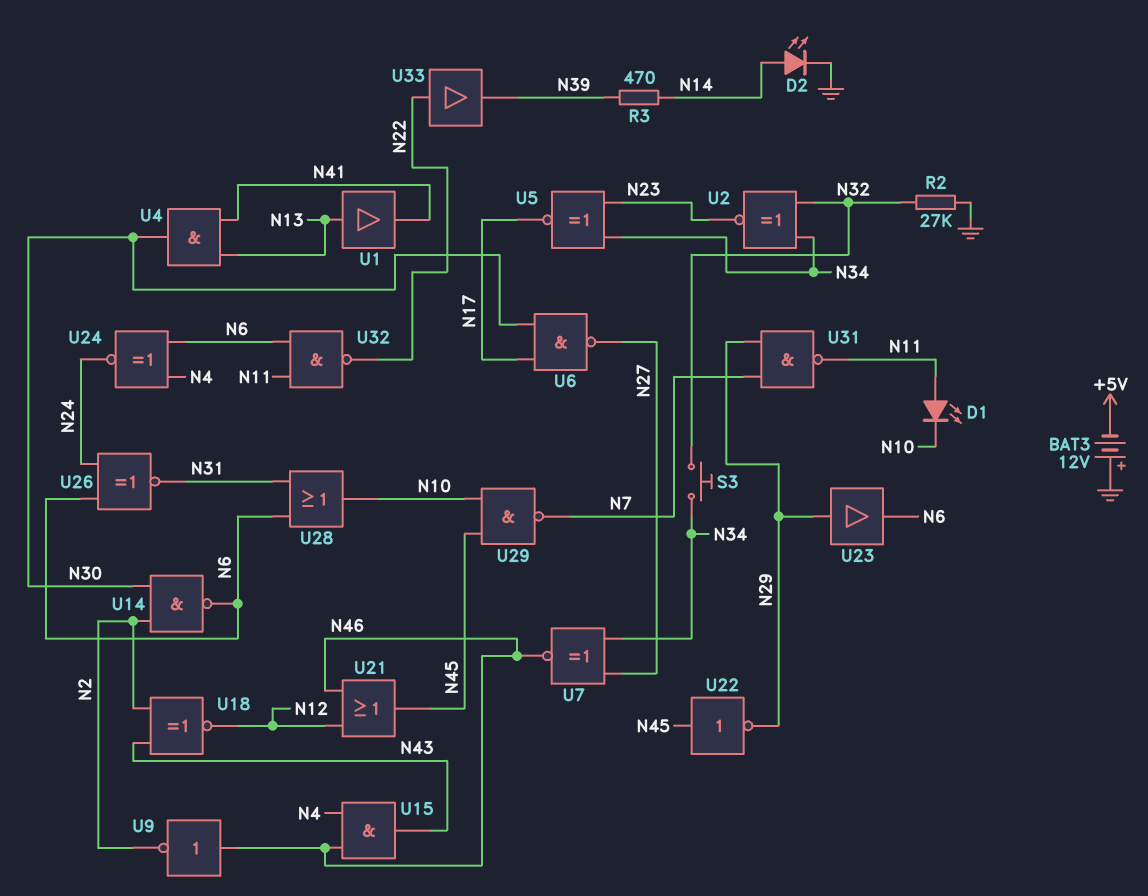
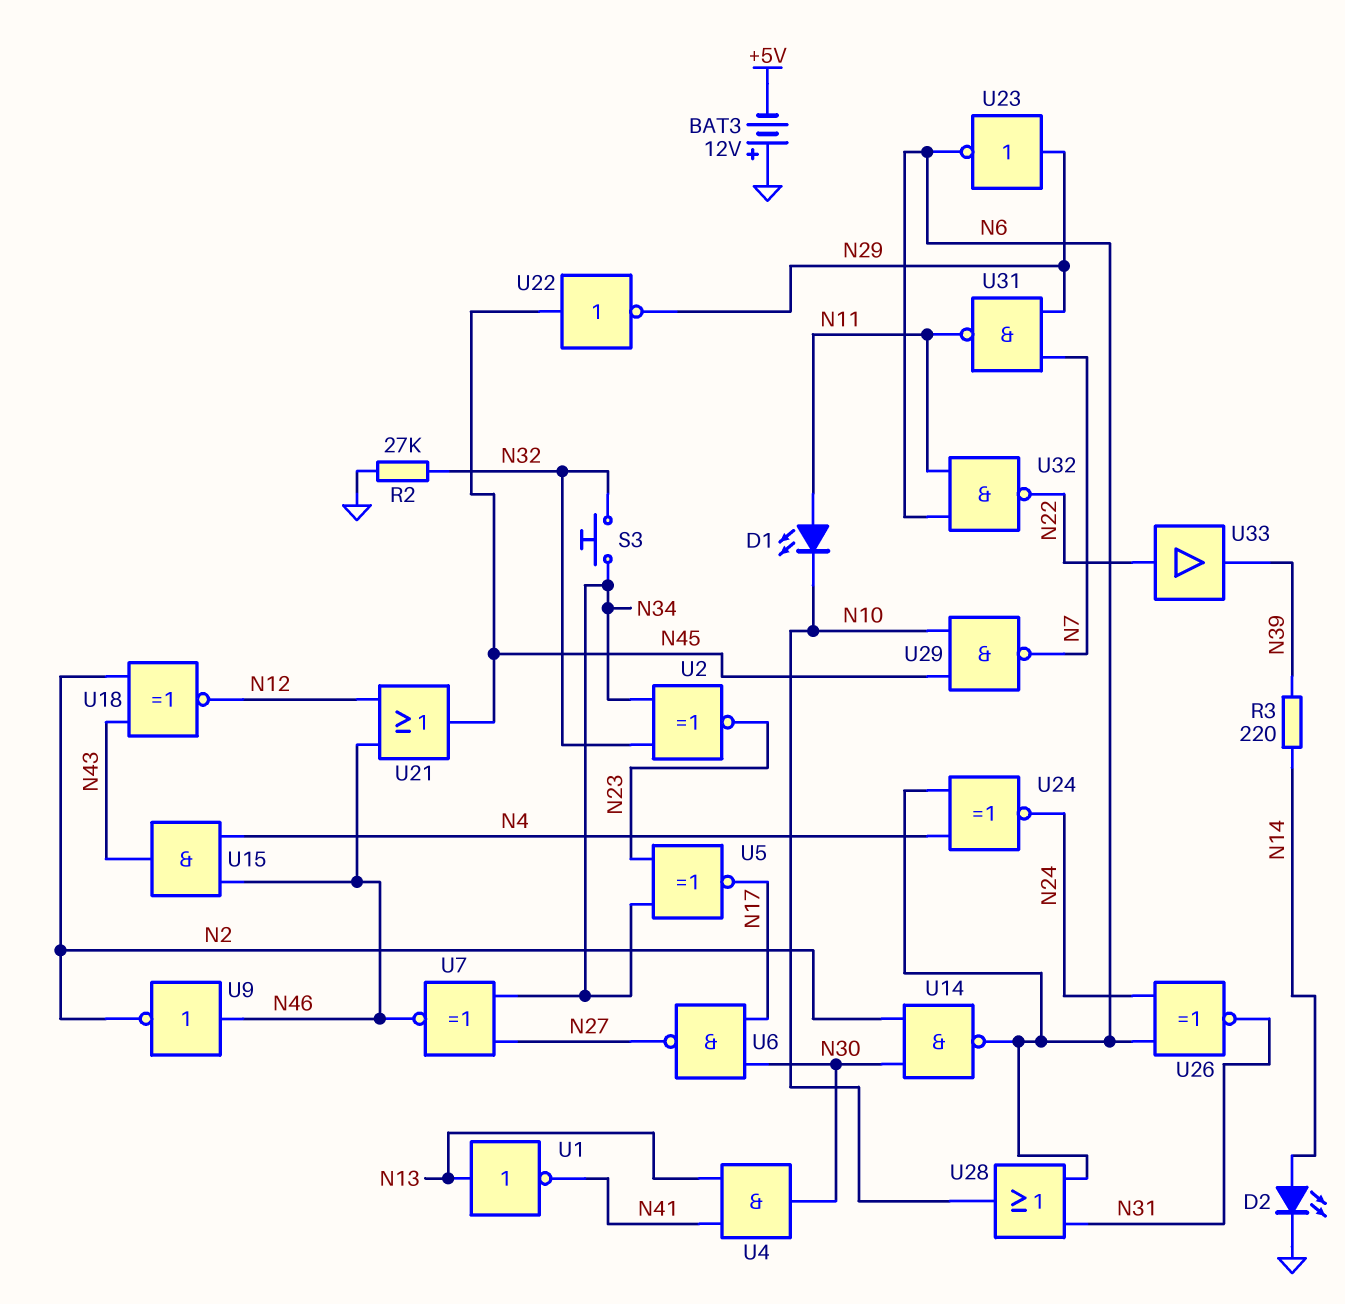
R3: 470 (N14, N39) -> 220 (N14, N39)
U1: buffer (in N13, out N41) -> NOT (in N13, out N41)
U23: buffer (in N29, out N6) -> NOT (in N29, out N6)

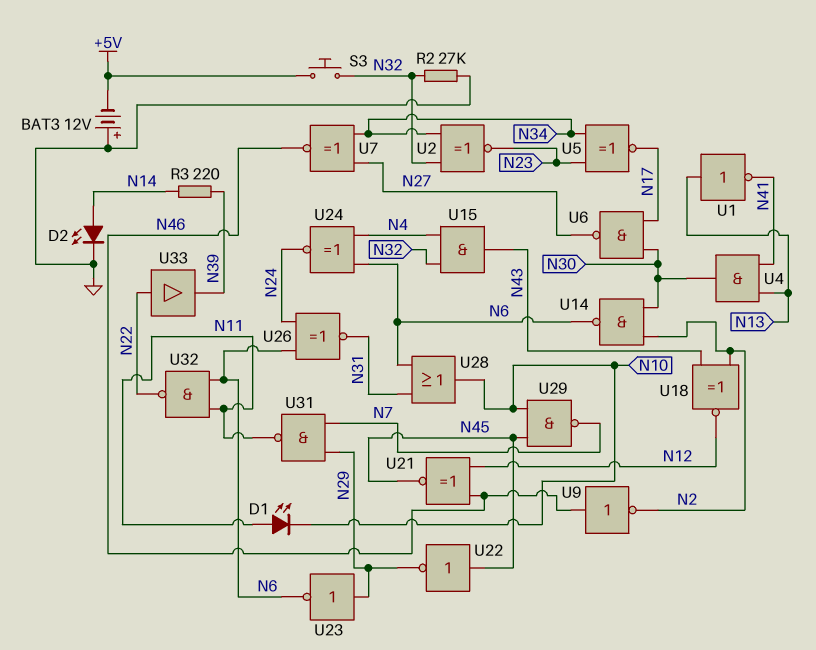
S3: button (N32, N34) -> button (+5V, N32)
U15: AND (in N4, in N46, out N43) -> AND (in N4, in N32, out N43)
U21: OR (in N12, in N46, out N45) -> XNOR (in N12, in N46, out N45)

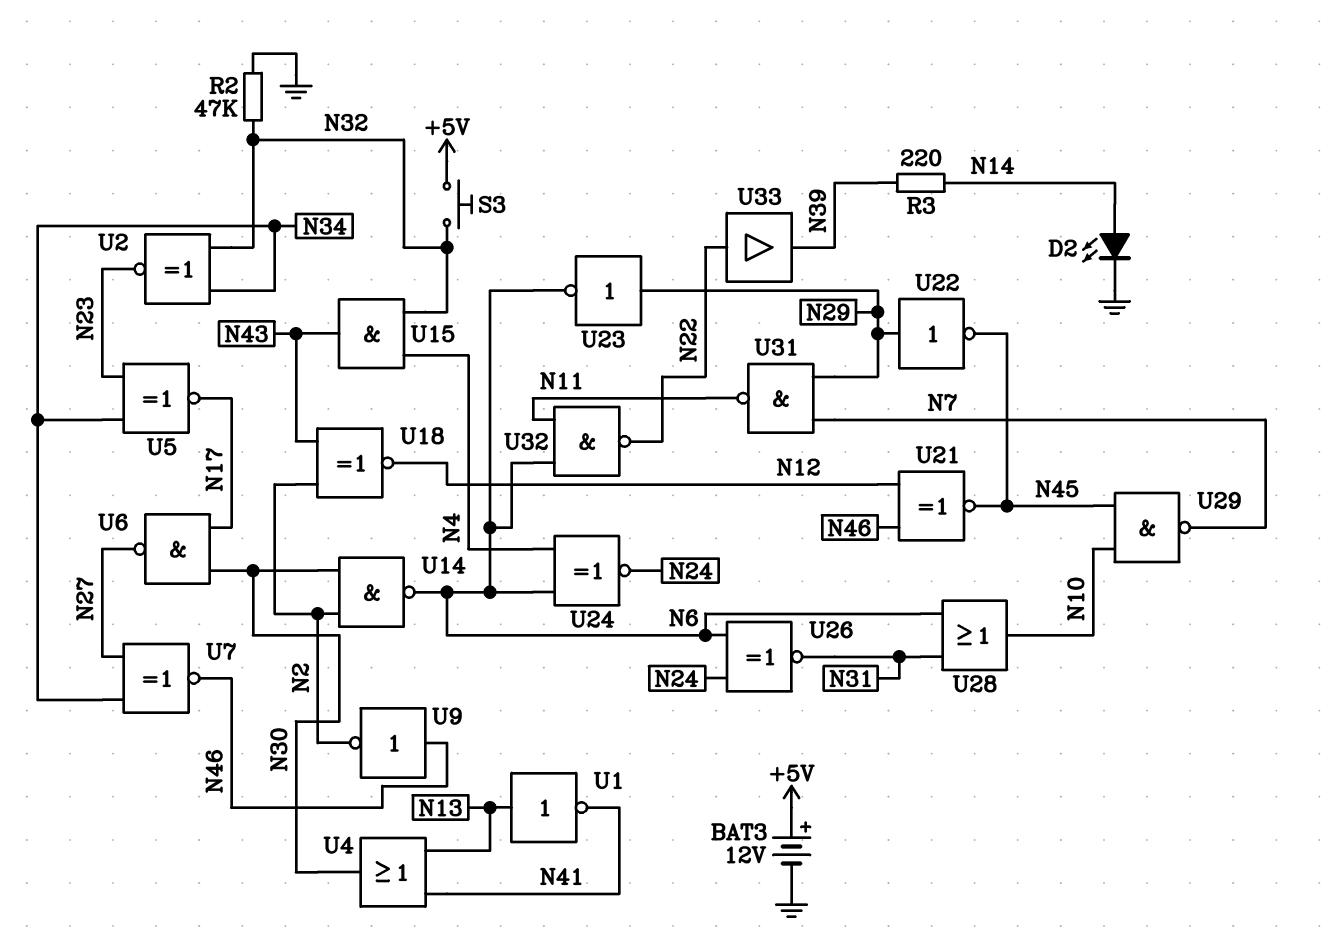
BAT3: 12V (plus GND, minus +5V) -> 12V (plus +5V, minus GND)
D1: LED (A N11, K N10) -> none
R2: 27k (GND, N32) -> 47k (GND, N32)
U4: AND (in N13, in N41, out N30) -> OR (in N13, in N41, out N30)
U22: NOT (in N45, out N29) -> NOT (in N29, out N45)

